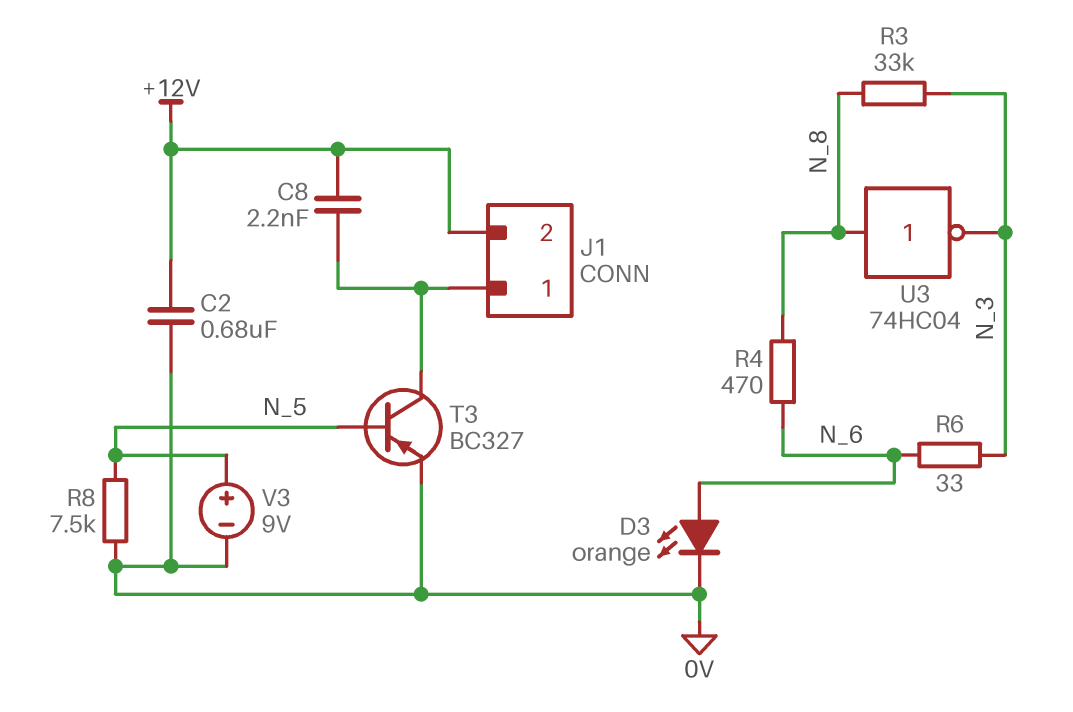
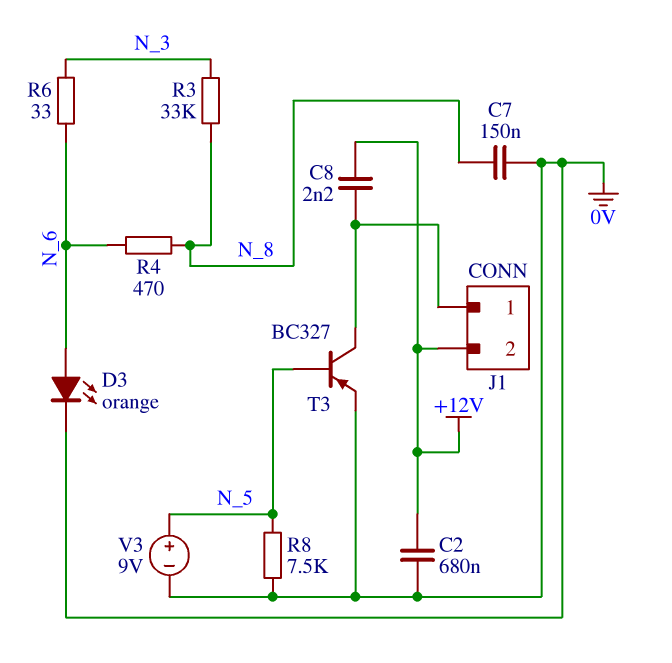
C7: none -> 150nF (0V, N_8)
U3: NOT 74HC04 (in N_8, out N_3) -> none

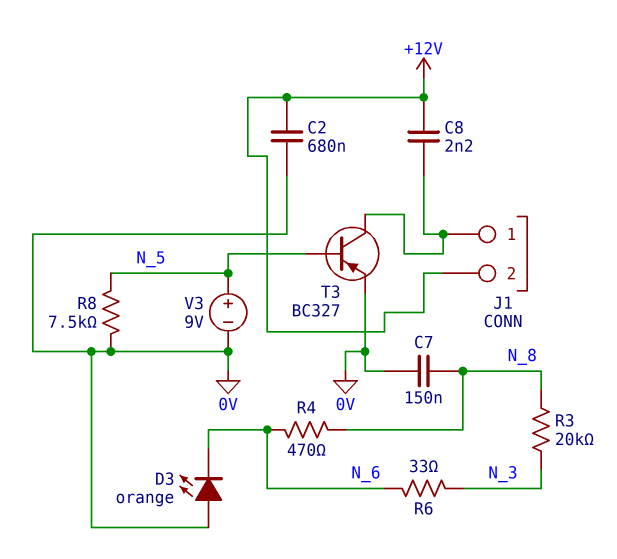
D3: LED orange (A N_6, K 0V) -> LED orange (A 0V, K N_6)
R3: 33k (N_3, N_8) -> 20k (N_3, N_8)

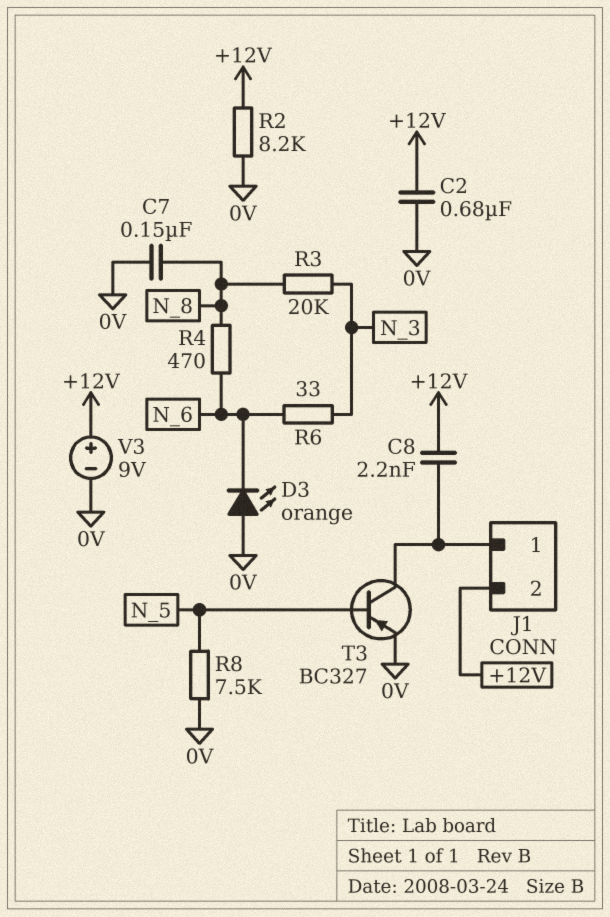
R2: none -> 8.2k (+12V, 0V)
V3: 9V (plus N_5, minus 0V) -> 9V (plus +12V, minus 0V)

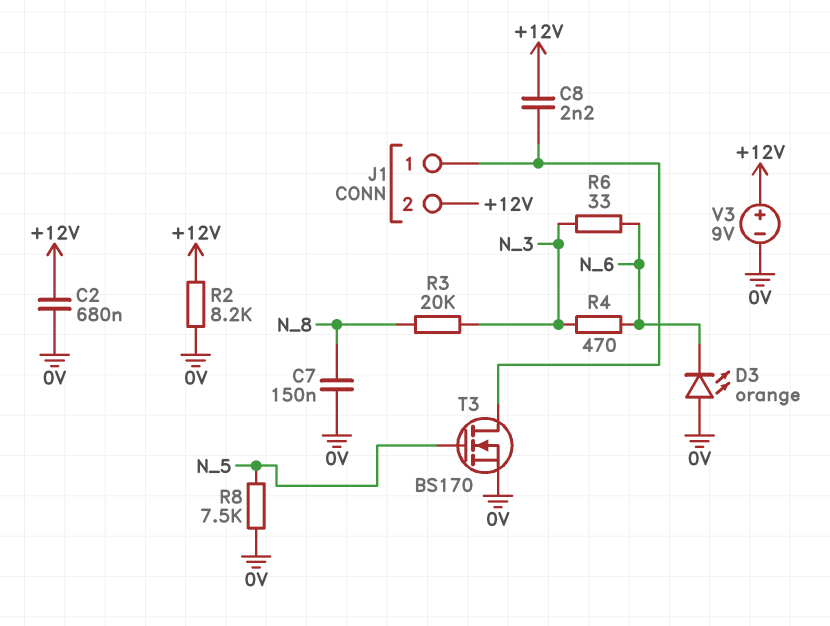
R4: 470 (N_6, N_8) -> 470 (N_3, N_6)
T3: PNP BC327 (B N_5, C J1/1, E 0V) -> NMOS BS170 (G N_5, D J1/1, S 0V)

